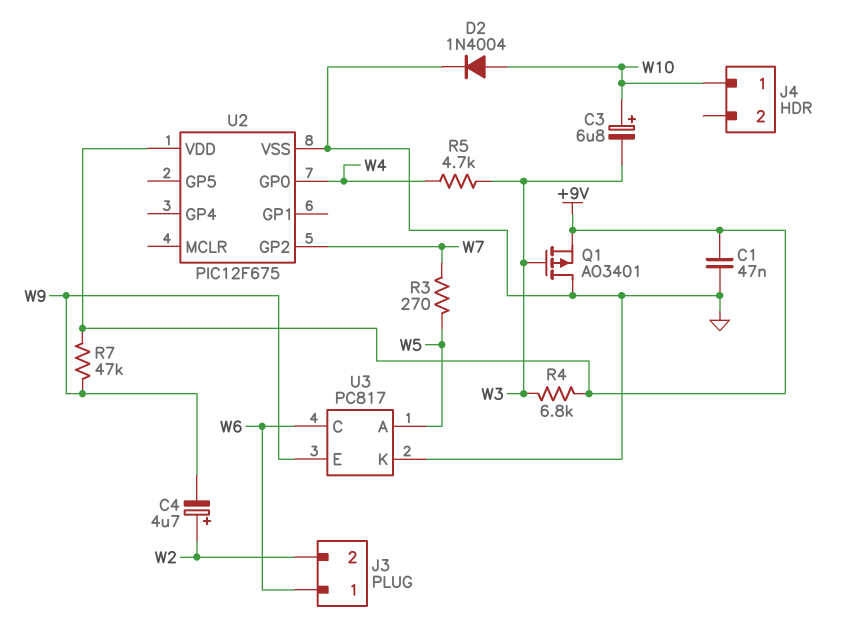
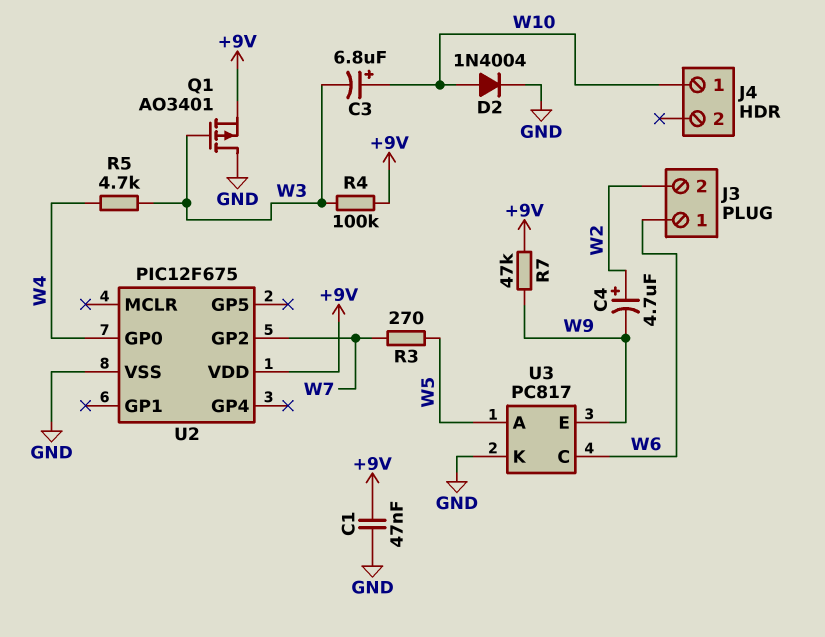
R4: 6.8k (+9V, W3) -> 100k (+9V, W3)

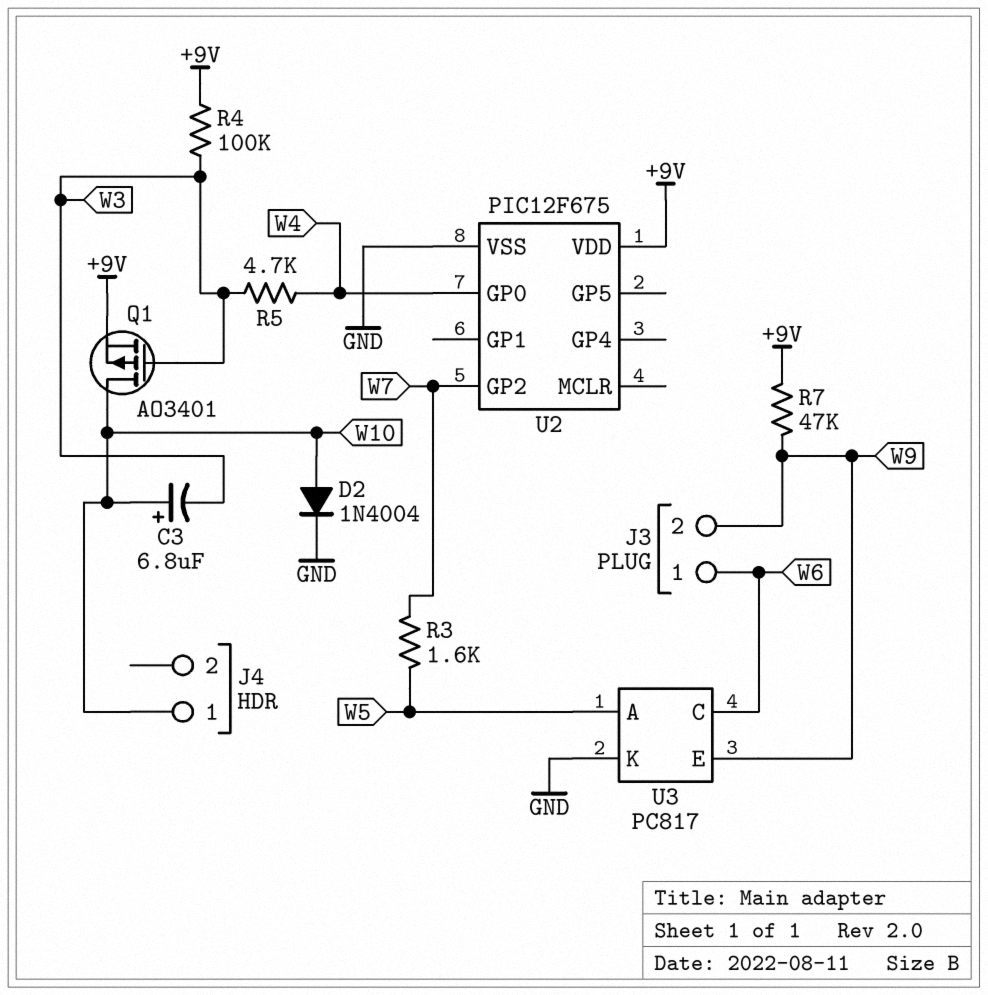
C1: 47nF (+9V, GND) -> none
C4: 4.7uF (plus W2, minus W9) -> none
J3 pin 2: W2 -> W9
Q1: PMOS AO3401 (G W3, D GND, S +9V) -> PMOS AO3401 (G W3, D W10, S +9V)
R3: 270 (W5, W7) -> 1.6k (W5, W7)

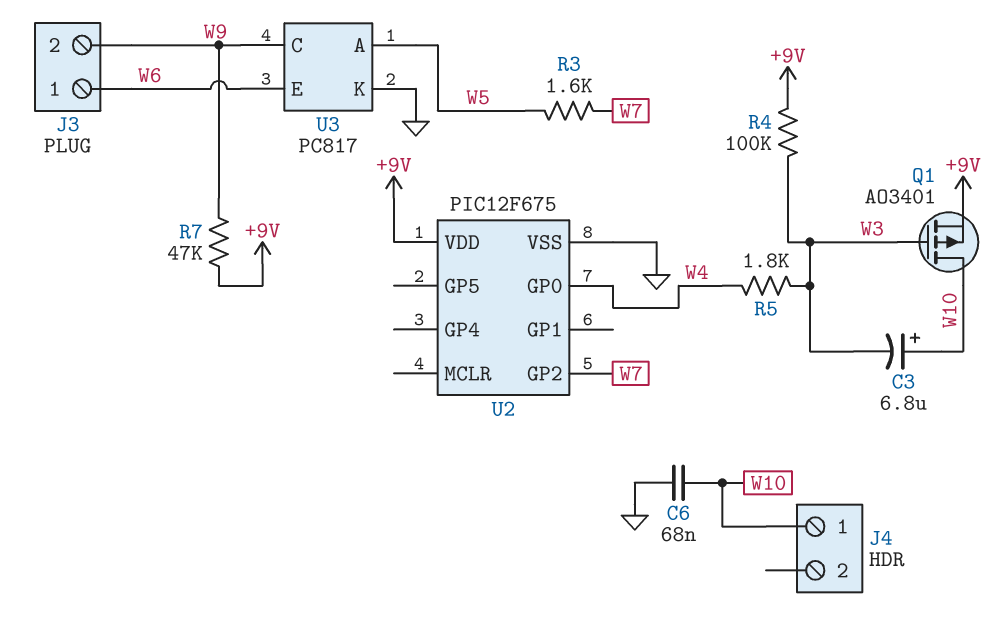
C6: none -> 68nF (GND, W10)
D2: diode 1N4004 (A W10, K GND) -> none
R5: 4.7k (W3, W4) -> 1.8k (W3, W4)
U3 pin C: W6 -> W9
U3 pin E: W9 -> W6

